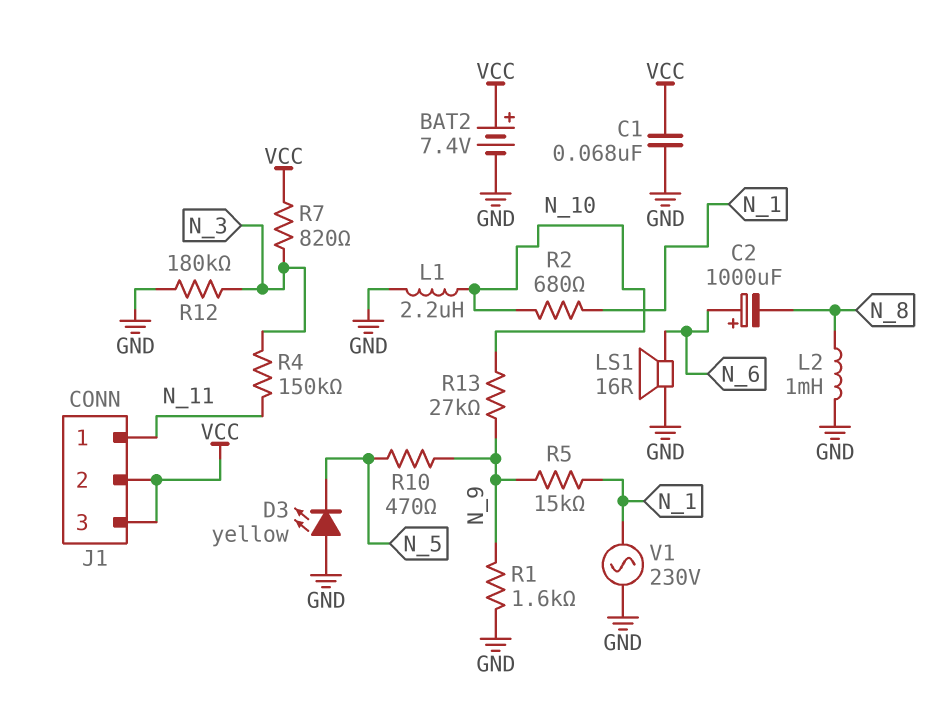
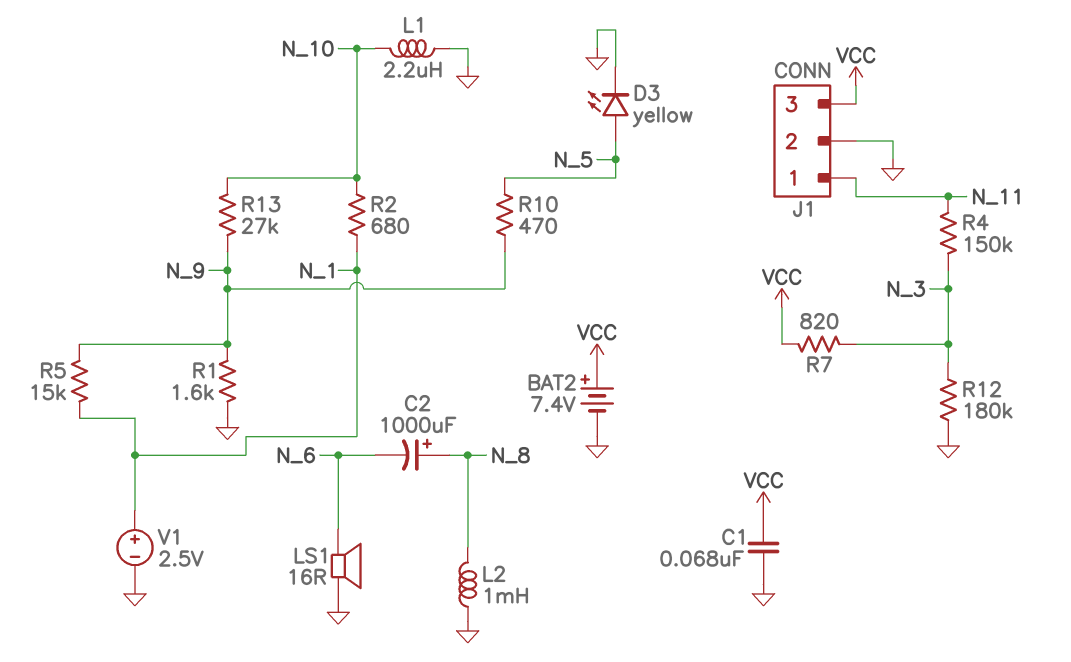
C2: 1000uF (plus N_6, minus N_8) -> 1000uF (plus N_8, minus N_6)
D3: LED yellow (A GND, K N_5) -> LED yellow (A N_5, K GND)
J1 pin 2: VCC -> GND
V1: AC 230V (GND, N_1) -> 2.5V (plus N_1, minus GND)

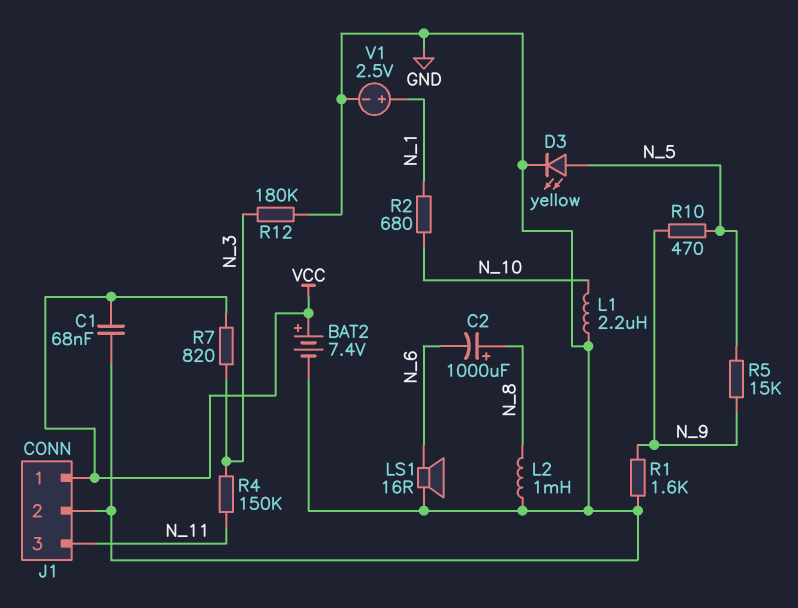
J1 pin 1: N_11 -> VCC
J1 pin 3: VCC -> N_11
R5: 15k (N_1, N_9) -> 15k (N_5, N_9)
R13: 27k (N_9, N_10) -> none

